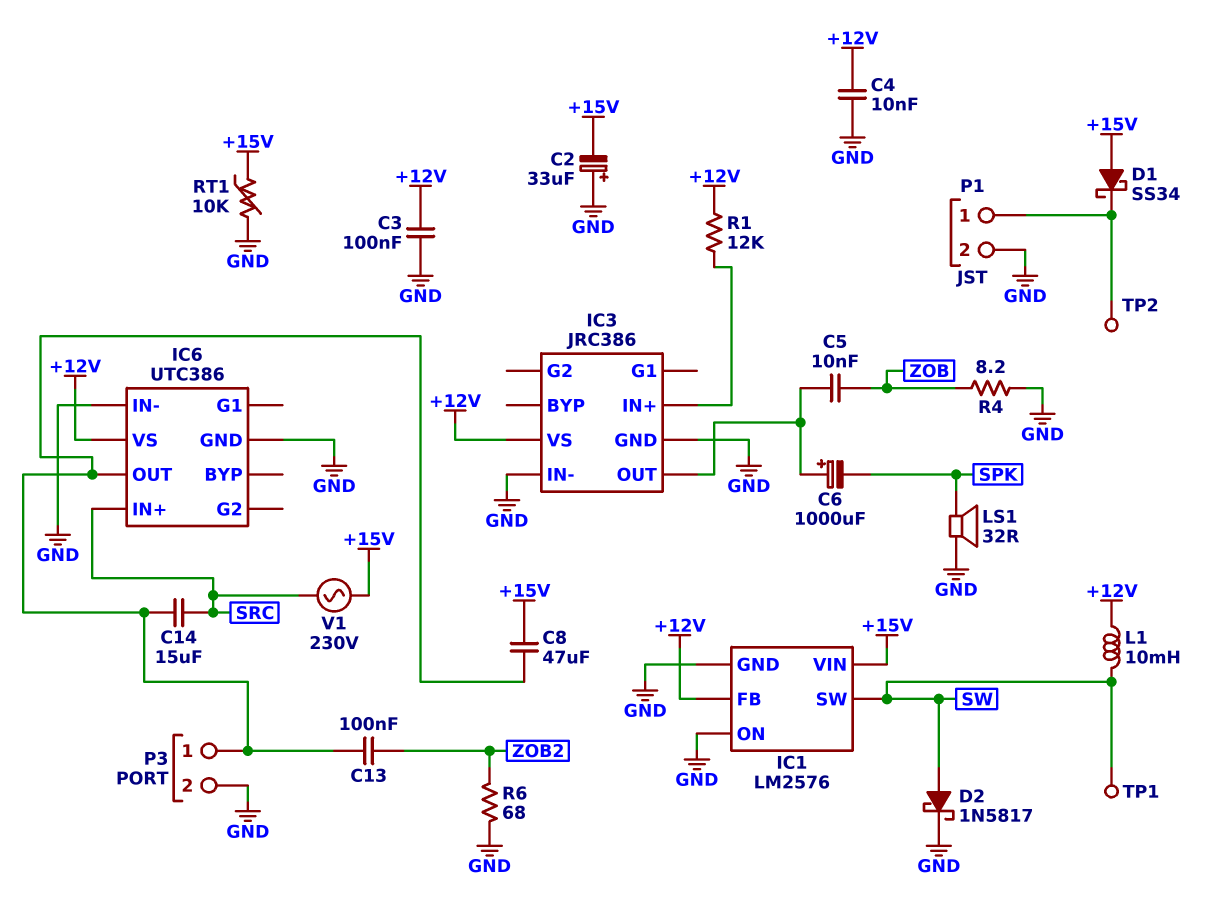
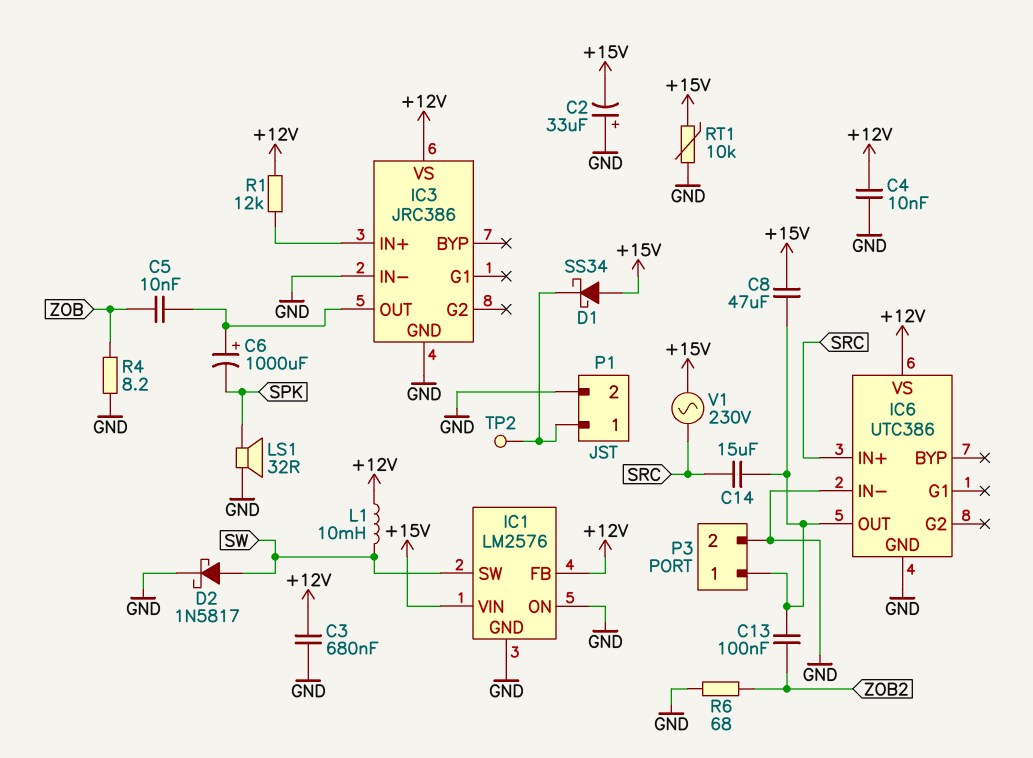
C3: 100nF (+12V, GND) -> 680nF (+12V, GND)
TP1: test point (SW) -> none

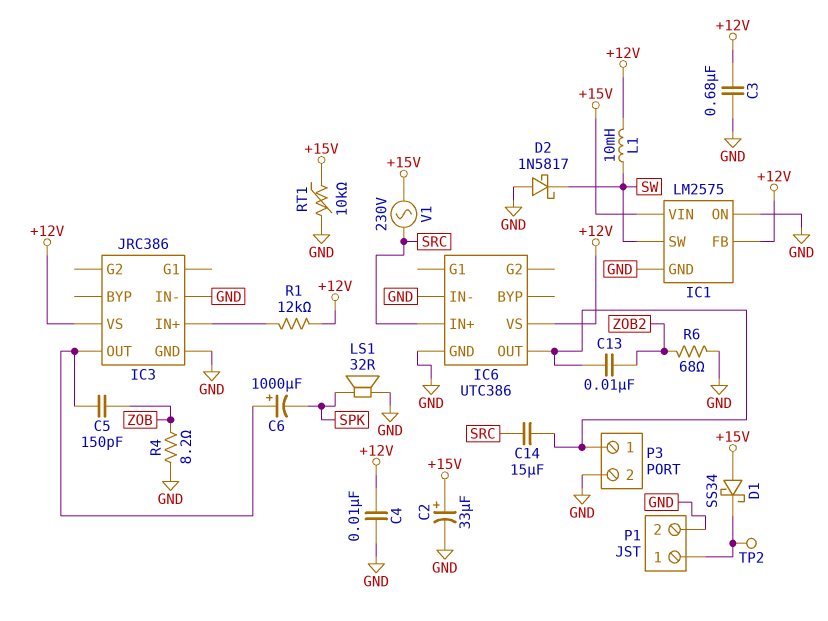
C2: 33uF (plus GND, minus +15V) -> 33uF (plus +15V, minus GND)
C5: 10nF (IC3/OUT, ZOB) -> 150pF (IC3/OUT, ZOB)
C8: 47uF (+15V, IC6/OUT) -> none
C13: 100nF (IC6/OUT, ZOB2) -> 10nF (IC6/OUT, ZOB2)
D2: schottky 1N5817 (A SW, K GND) -> schottky 1N5817 (A GND, K SW)
IC1: LM2576 -> LM2575

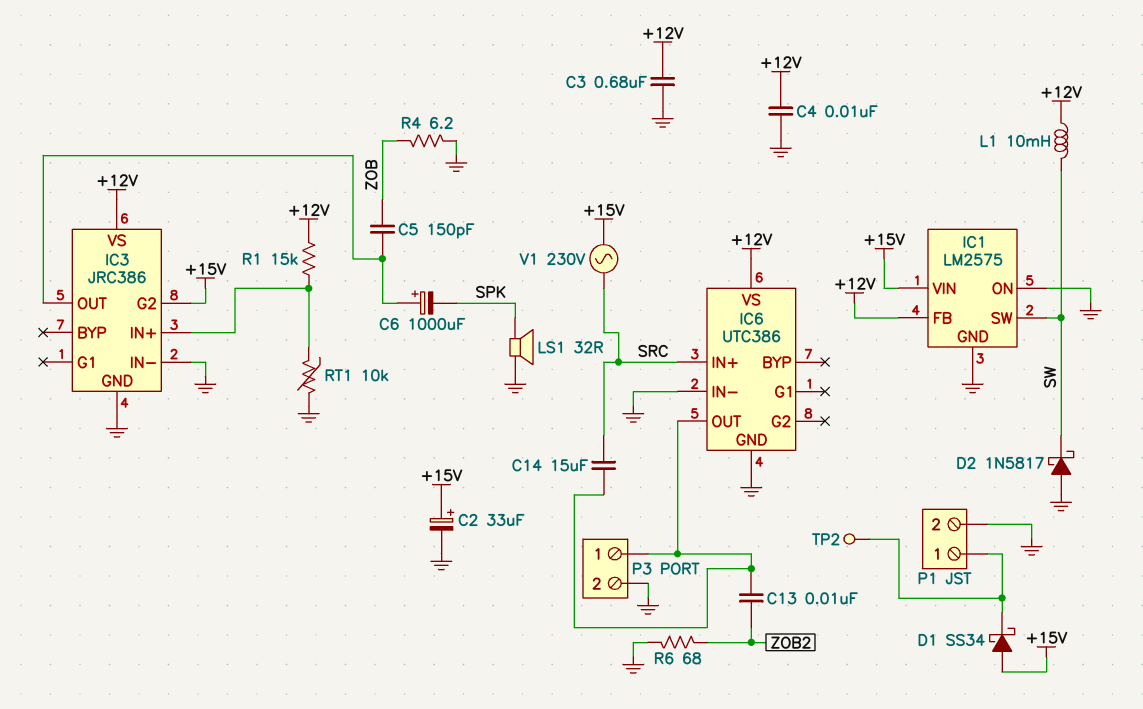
IC3 pin G2: none -> +15V
R1: 12k (+12V, IC3/IN+) -> 15k (+12V, IC3/IN+)
R4: 8.2 (GND, ZOB) -> 6.2 (GND, ZOB)
RT1: 10k (+15V, GND) -> 10k (GND, IC3/IN+)

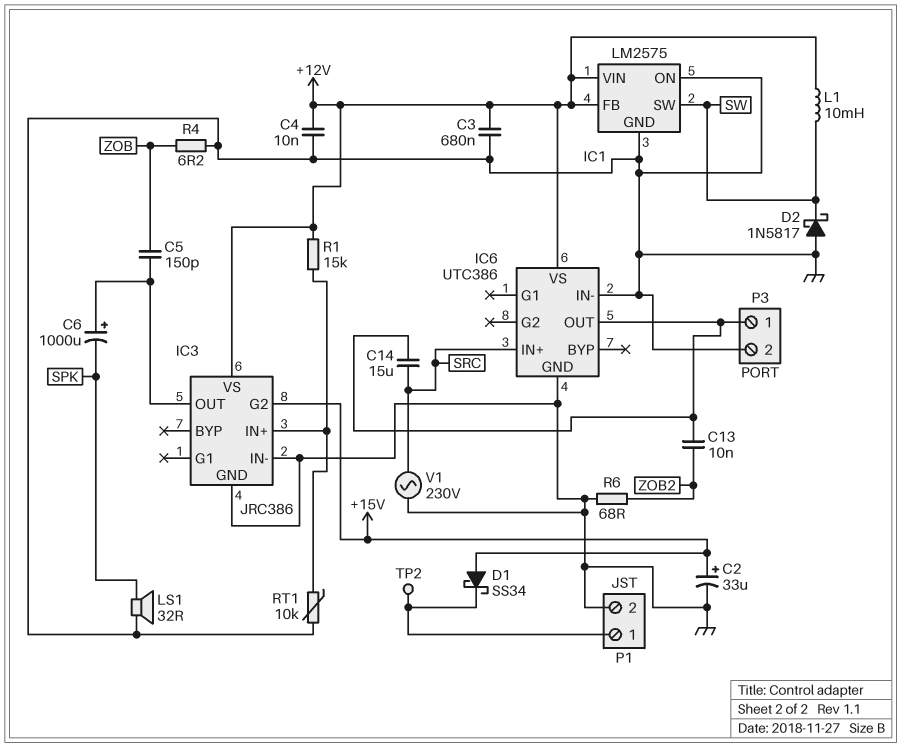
IC1 pin VIN: +15V -> +12V
V1: AC 230V (+15V, SRC) -> AC 230V (GND, SRC)

